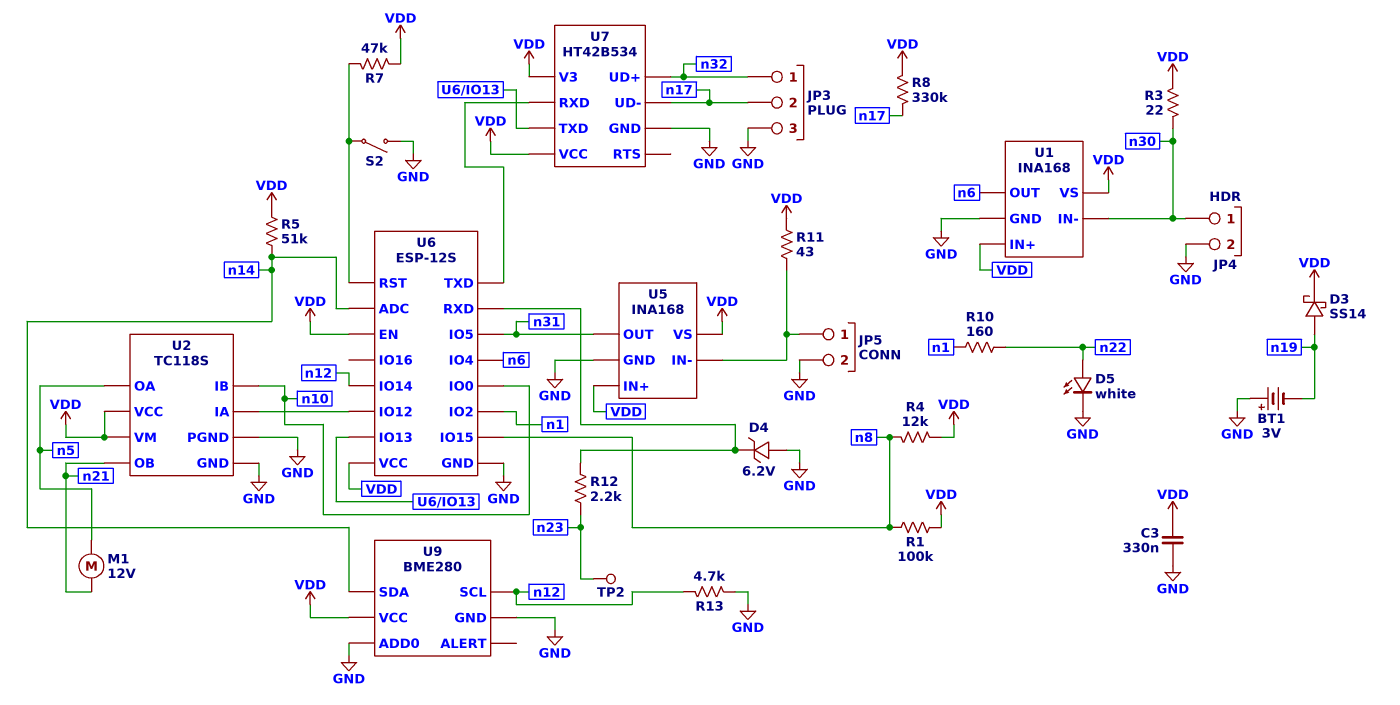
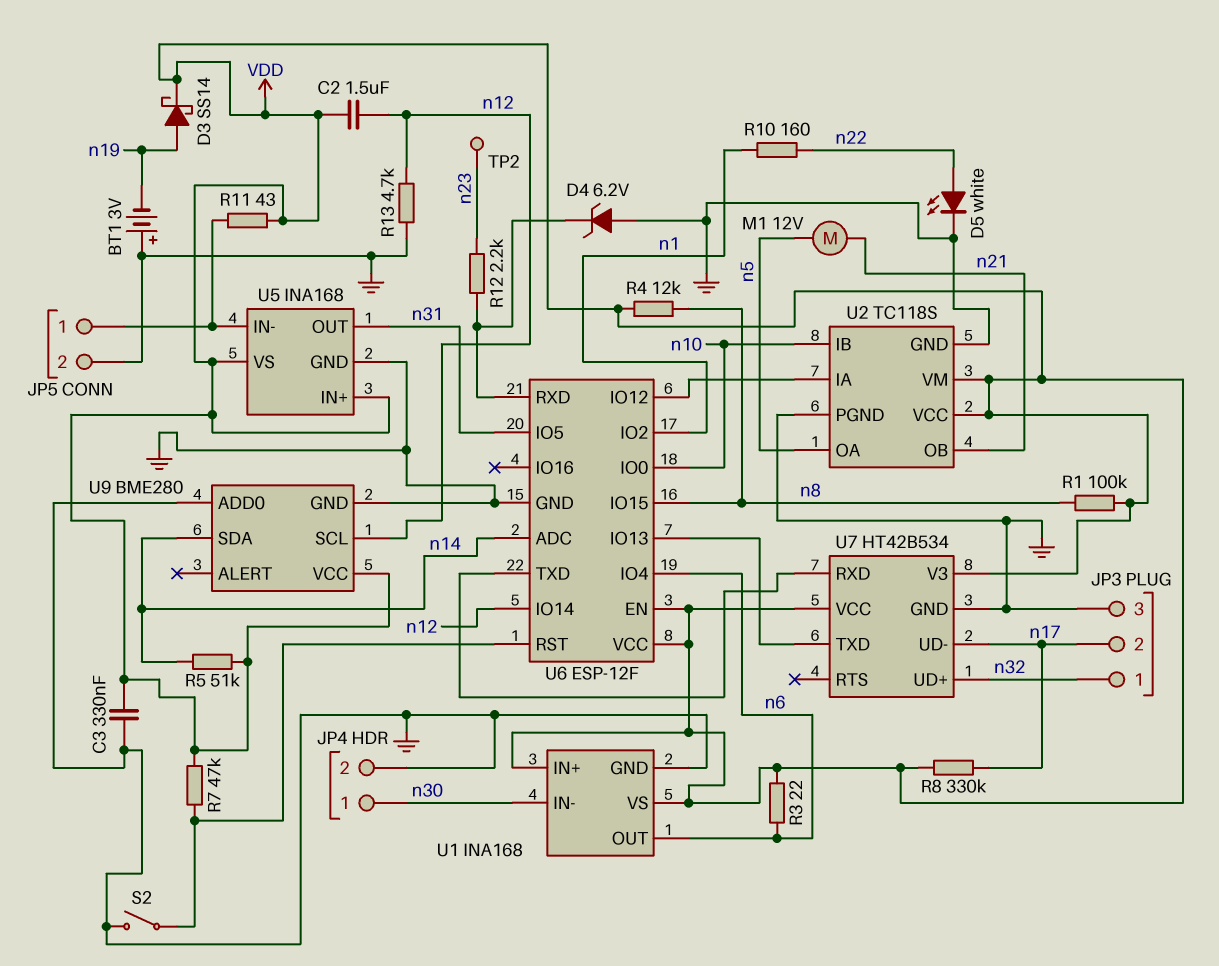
C2: none -> 1.5uF (VDD, n12)
R3: 22 (VDD, n30) -> 22 (VDD, n6)
U6: ESP-12S -> ESP-12F

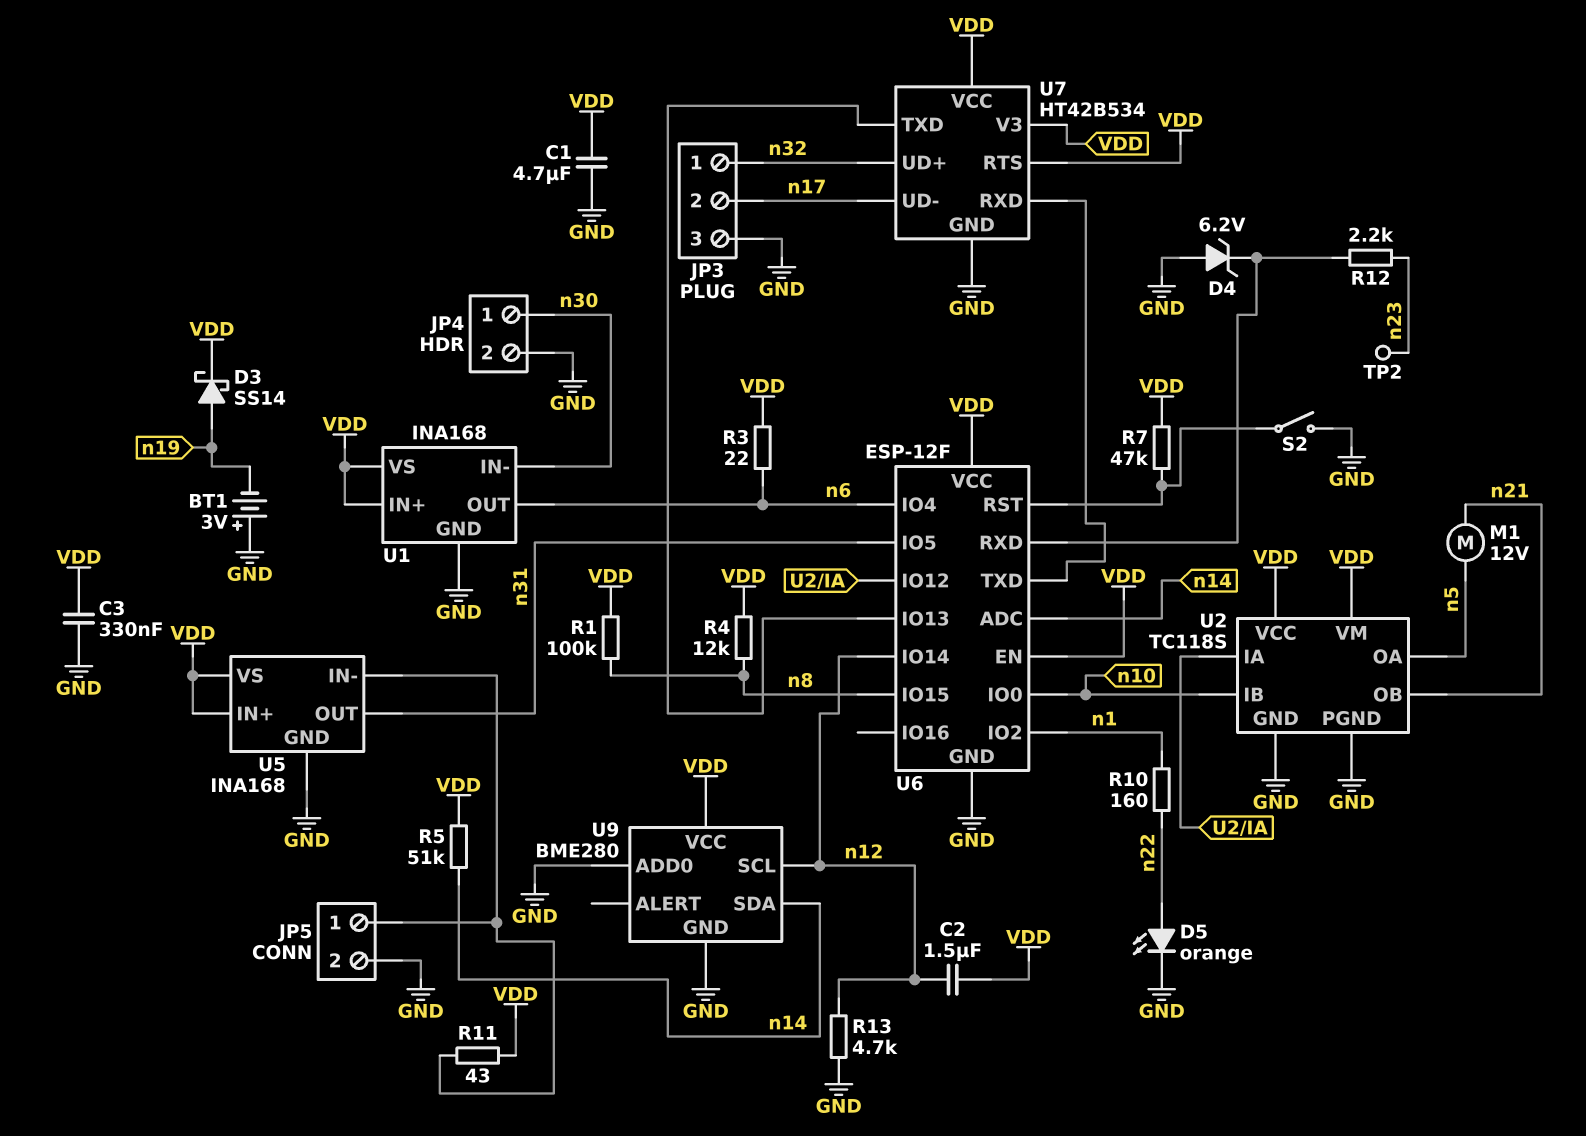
C1: none -> 4.7uF (GND, VDD)
D5: LED white (A n22, K GND) -> LED orange (A n22, K GND)
R8: 330k (VDD, n17) -> none
U7 pin RTS: none -> VDD

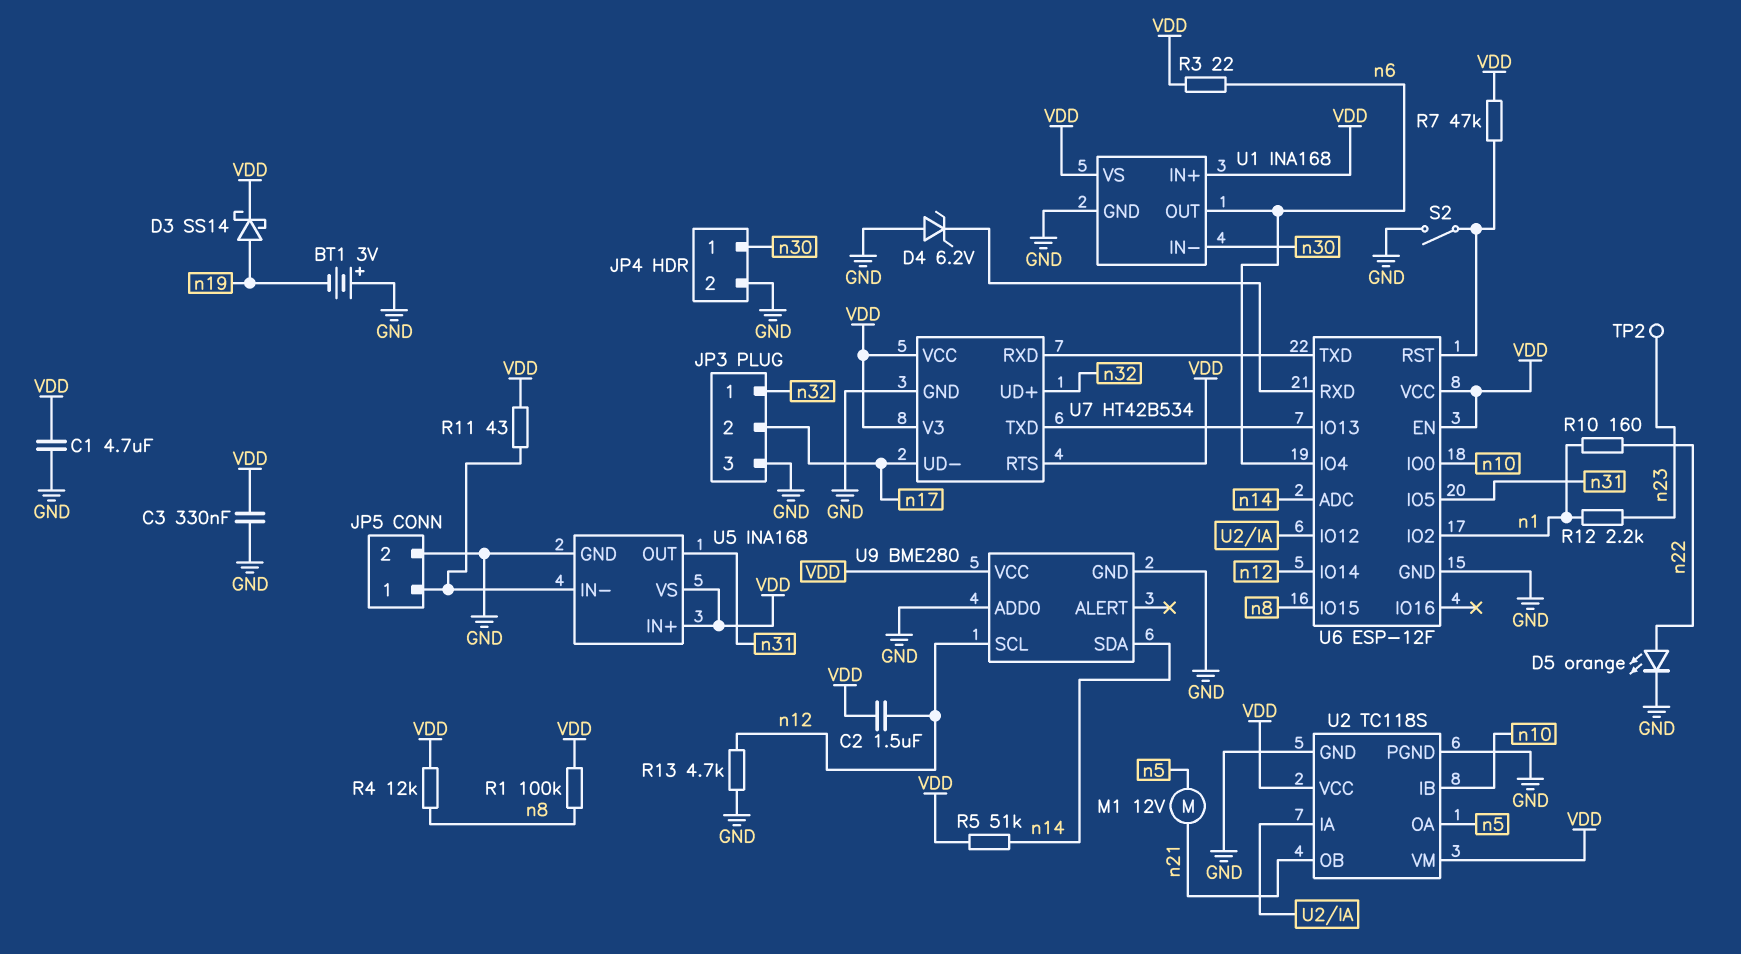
R12: 2.2k (U6/RXD, n23) -> 2.2k (n1, n23)

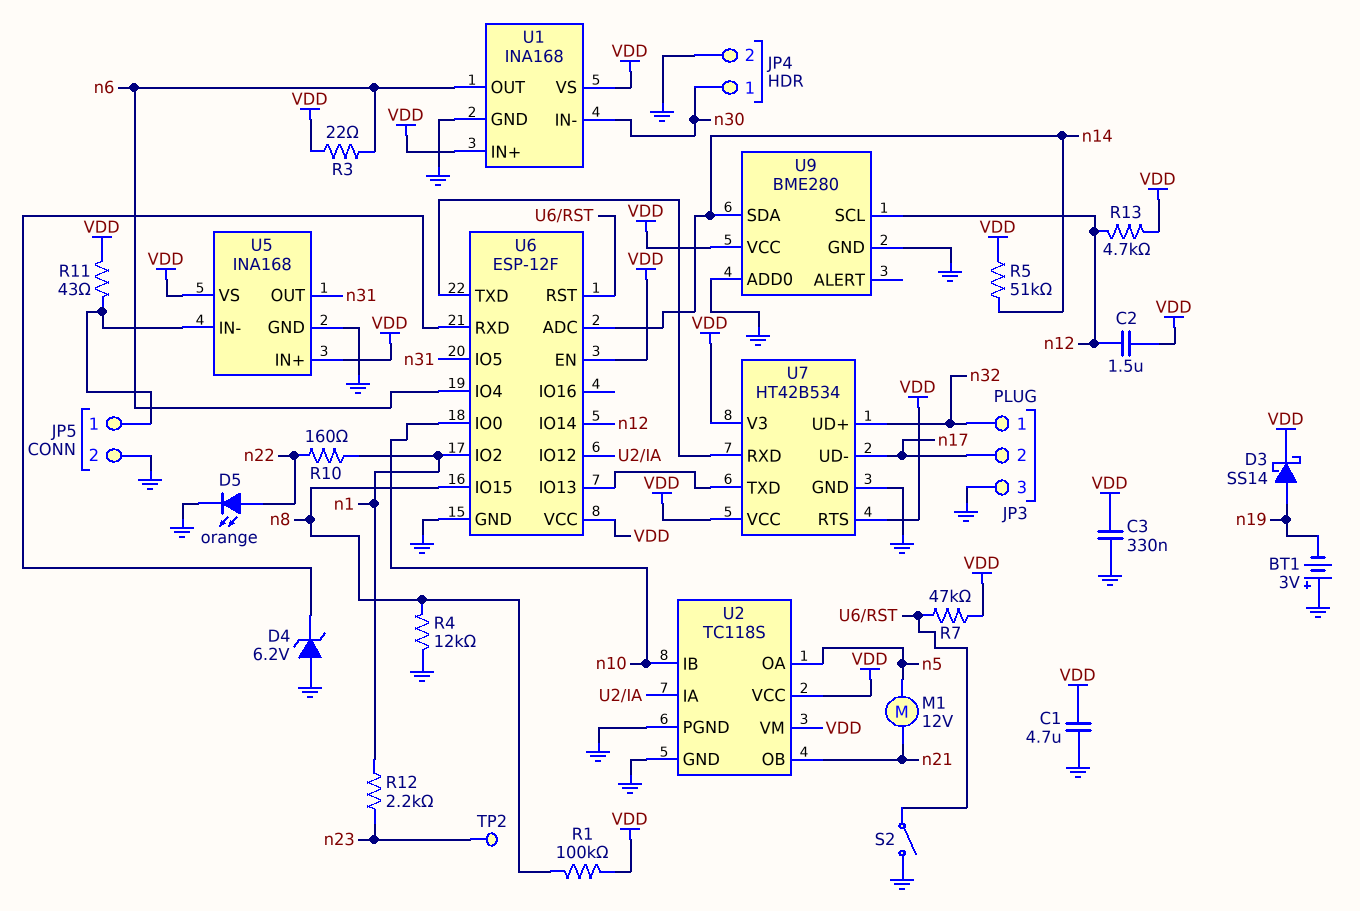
R4: 12k (VDD, n8) -> 12k (GND, n8)
R13: 4.7k (GND, n12) -> 4.7k (VDD, n12)

